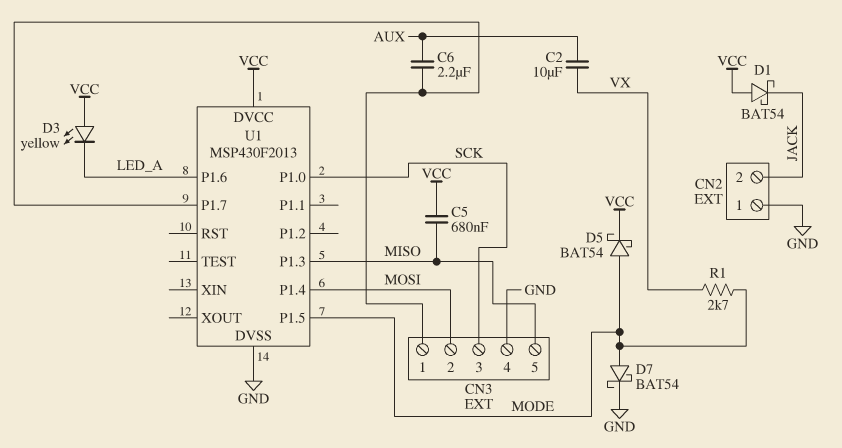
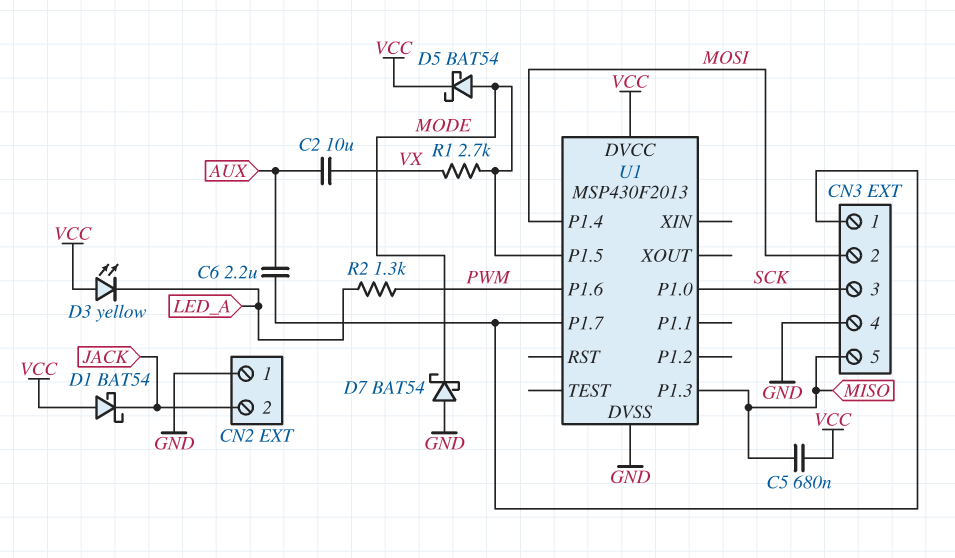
D7: schottky BAT54 (A MODE, K GND) -> schottky BAT54 (A GND, K MODE)
R2: none -> 1.3k (LED_A, PWM)
U1 pin P1.6: LED_A -> PWM

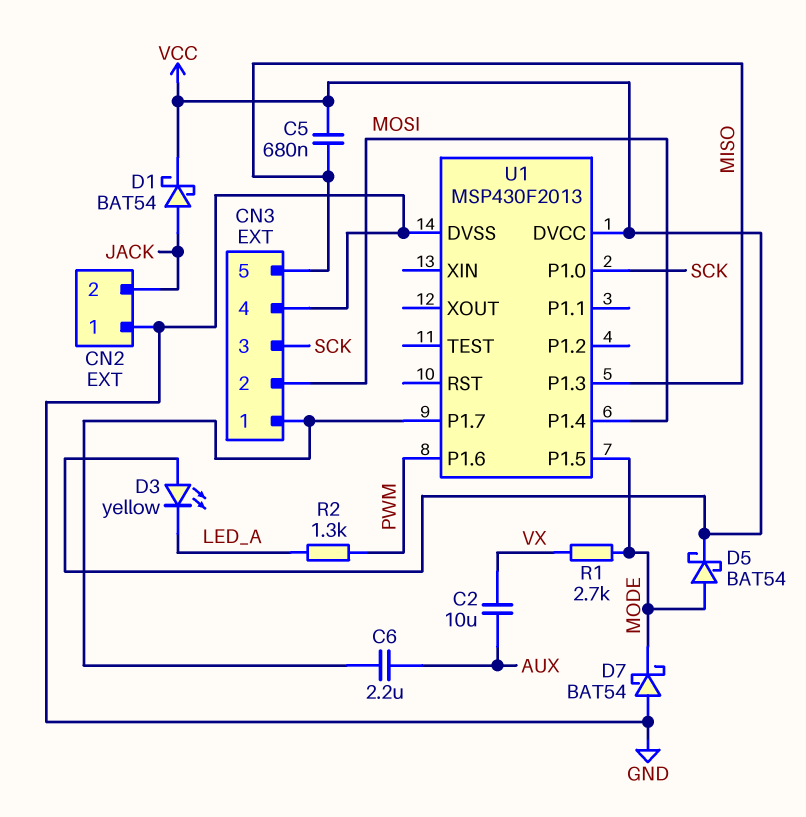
D1: schottky BAT54 (A VCC, K JACK) -> schottky BAT54 (A JACK, K VCC)

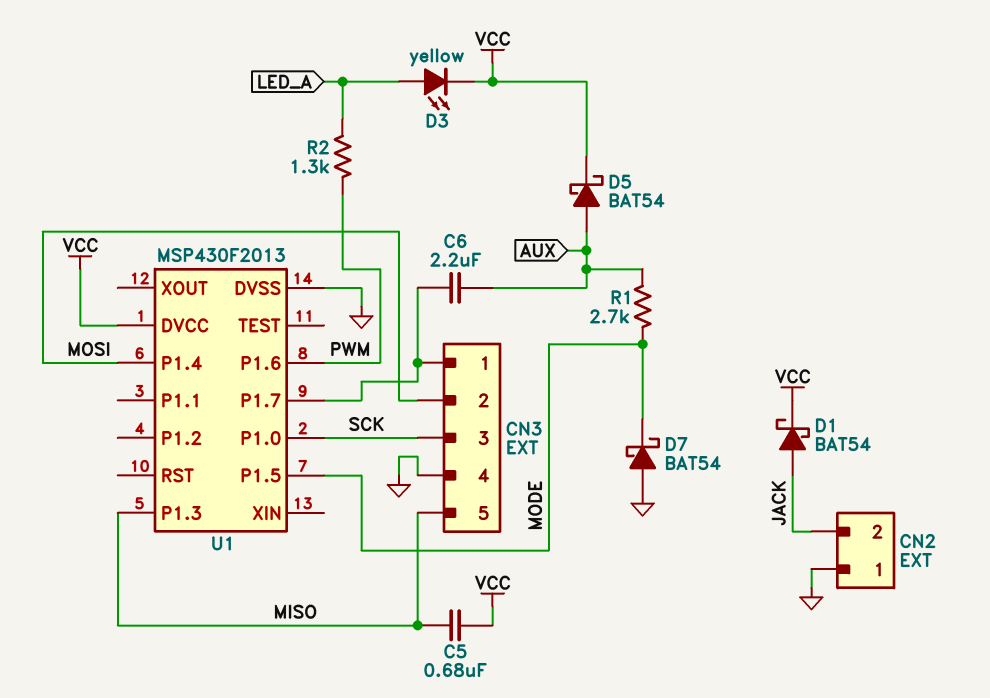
C2: 10uF (AUX, VX) -> none
D3: LED yellow (A VCC, K LED_A) -> LED yellow (A LED_A, K VCC)
D5: schottky BAT54 (A MODE, K VCC) -> schottky BAT54 (A AUX, K VCC)
R1: 2.7k (MODE, VX) -> 2.7k (AUX, MODE)

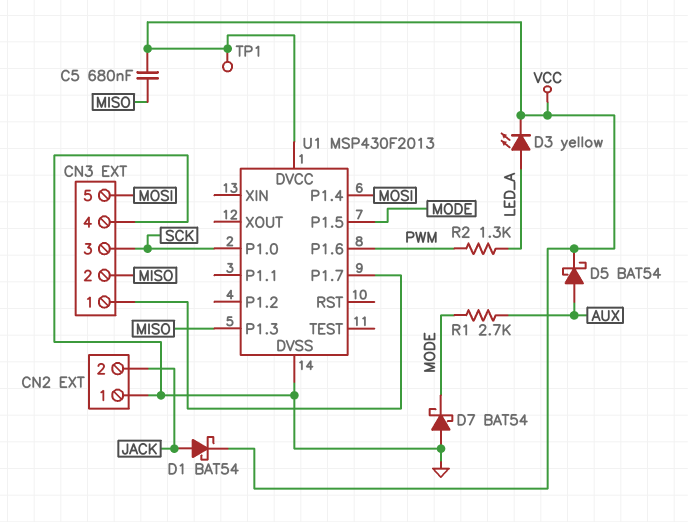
C6: 2.2uF (AUX, CN3/1) -> none
CN3 pin 2: MOSI -> MISO
CN3 pin 5: MISO -> MOSI
TP1: none -> test point (VCC)

